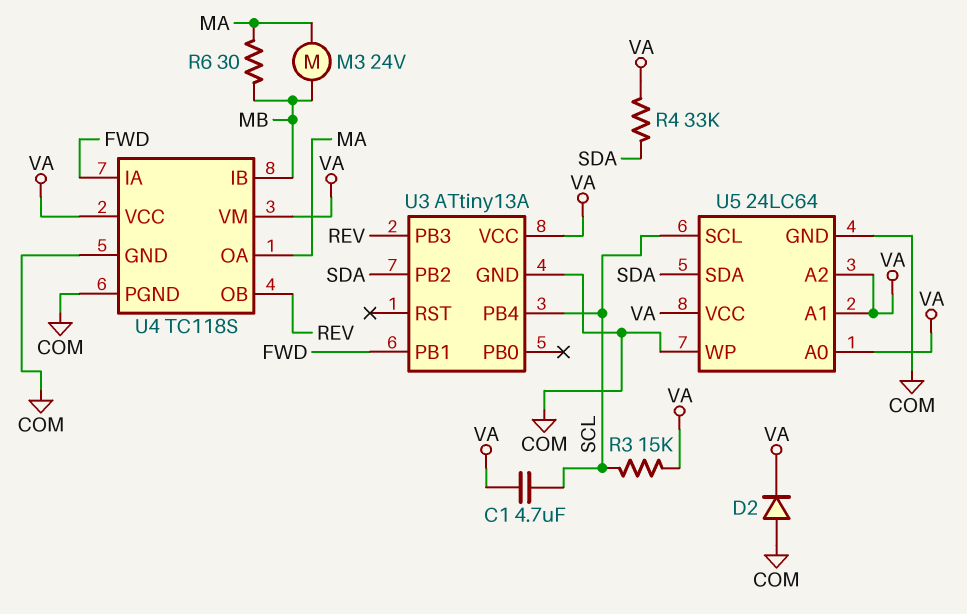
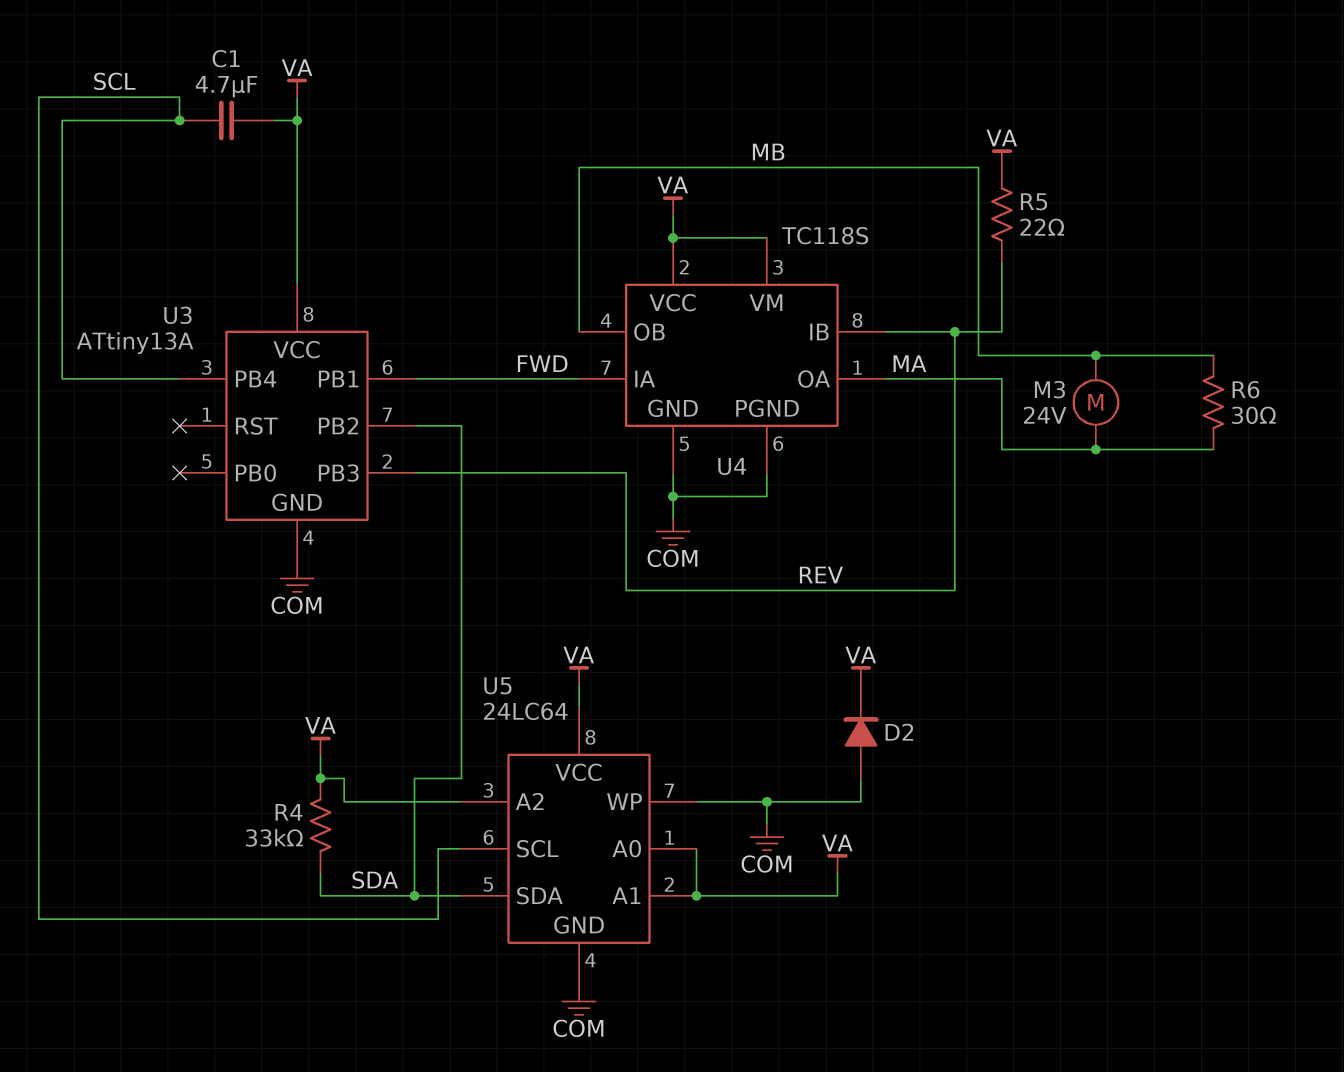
R3: 15k (SCL, VA) -> none
R5: none -> 22 (REV, VA)
U4 pin IB: MB -> REV
U4 pin OB: REV -> MB

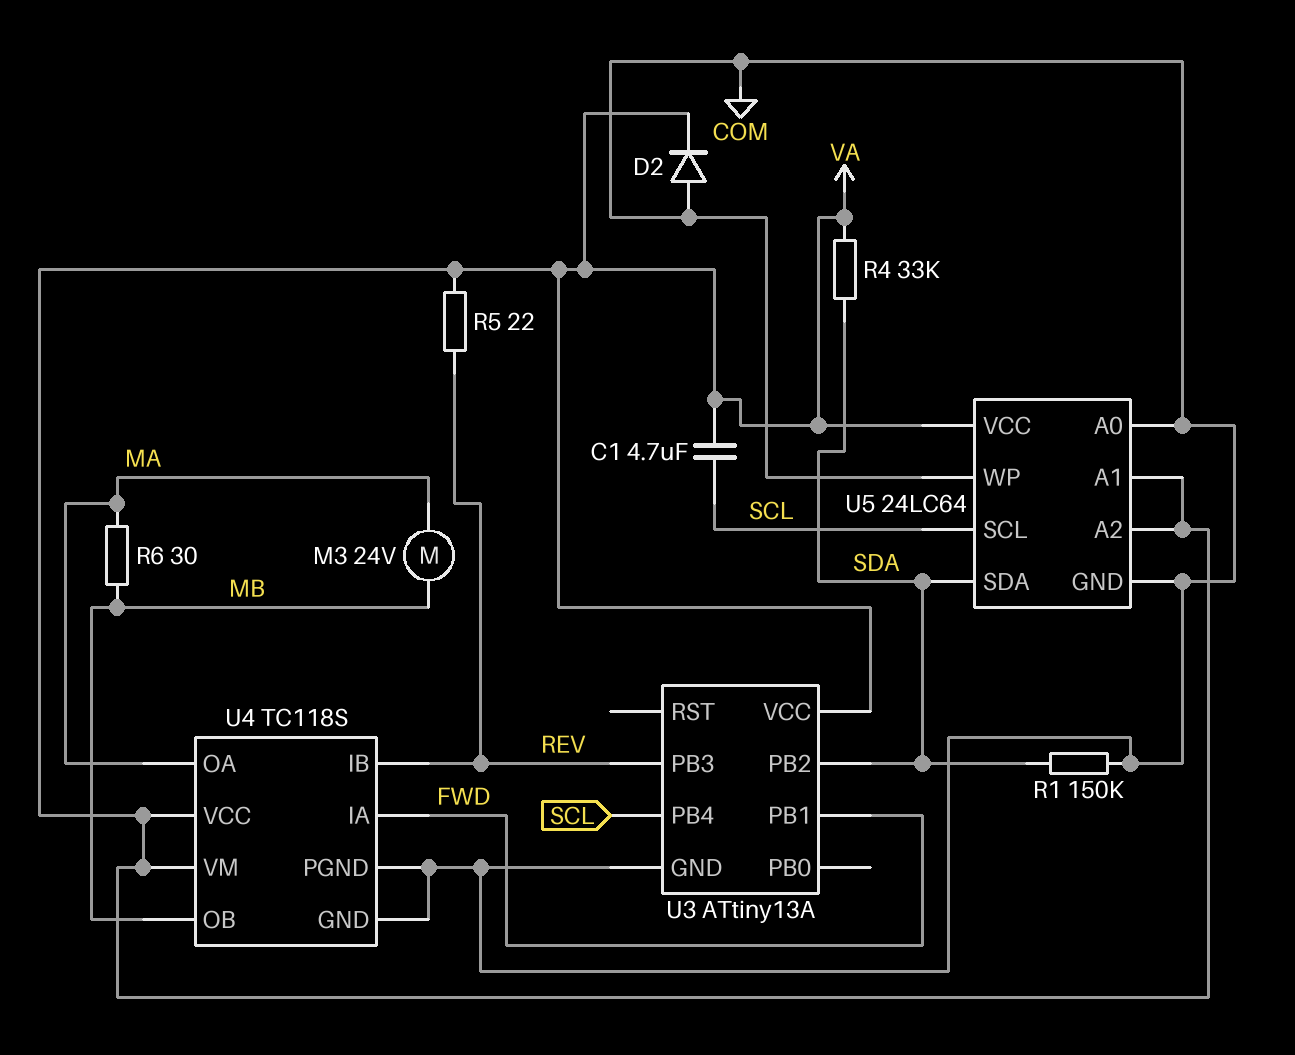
R1: none -> 150k (COM, SDA)
U5 pin A0: VA -> COM

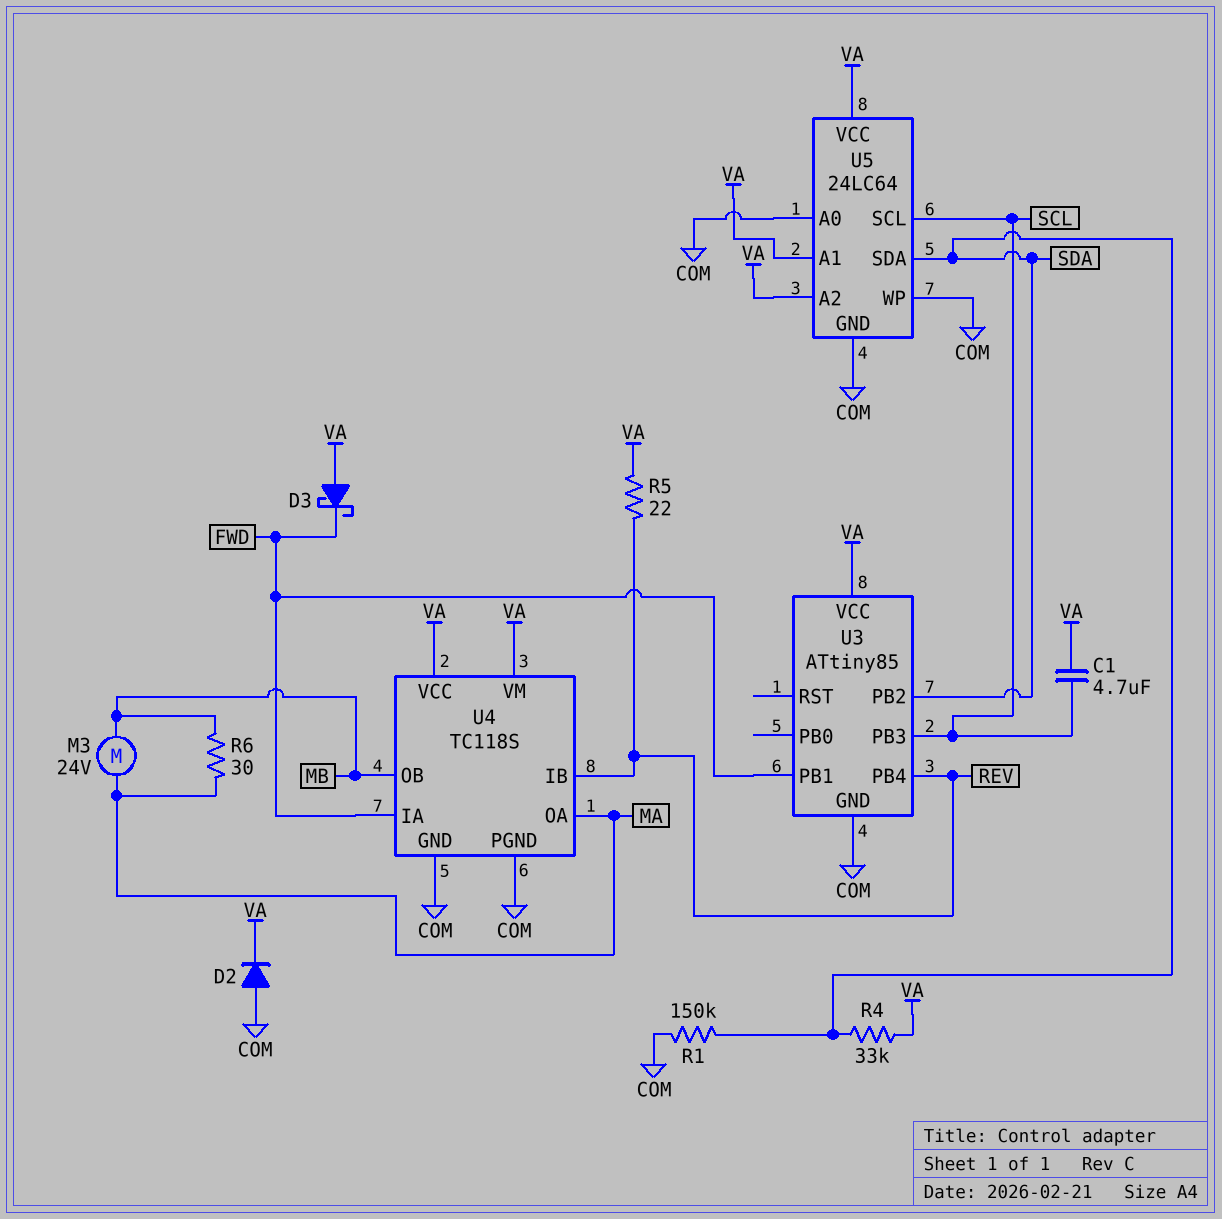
D3: none -> schottky (A VA, K FWD)
U3: ATtiny13A -> ATtiny85
U3 pin PB3: REV -> SCL
U3 pin PB4: SCL -> REV

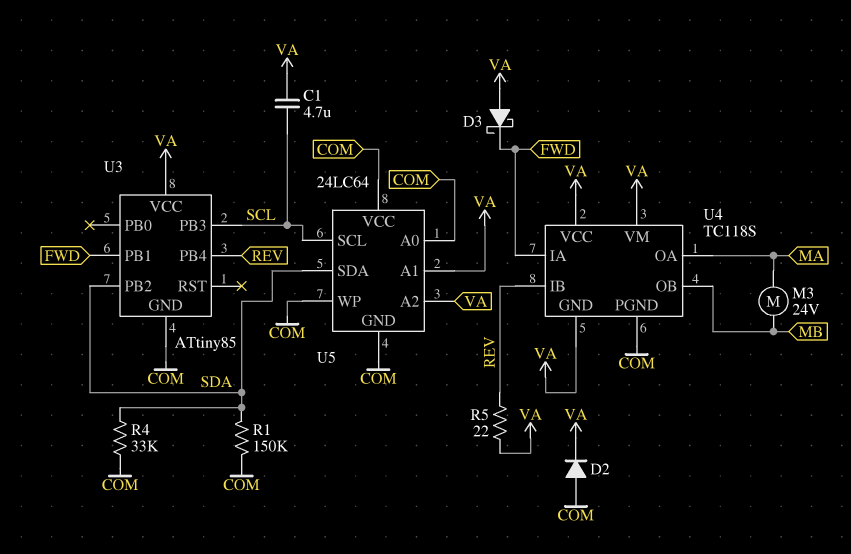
R4: 33k (SDA, VA) -> 33k (COM, SDA)
R6: 30 (MA, MB) -> none
U4 pin GND: COM -> VA
U5 pin VCC: VA -> COM

